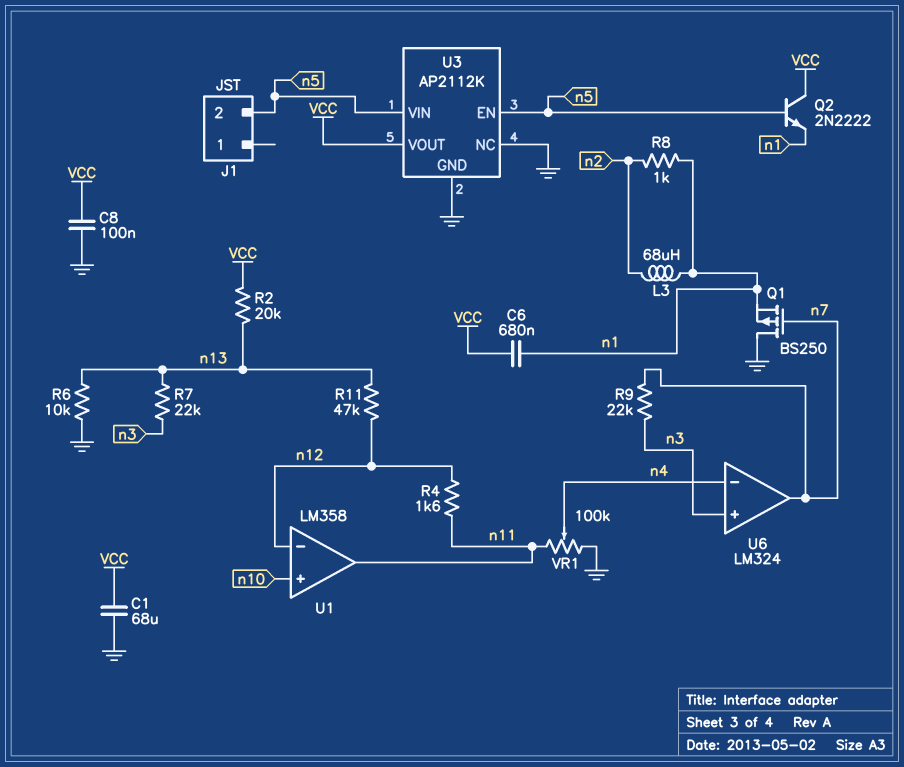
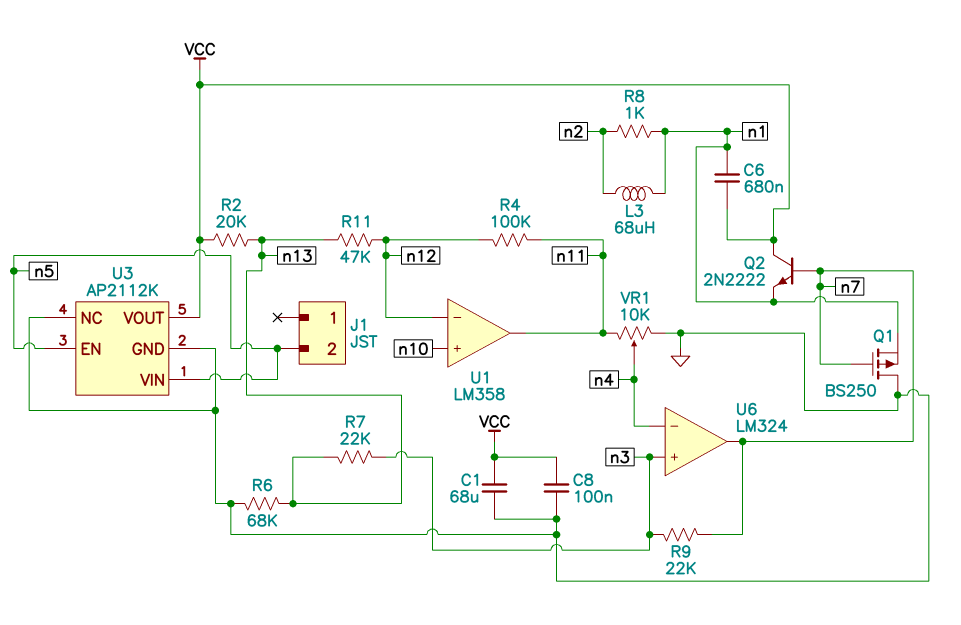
Q2: NPN 2N2222 (B n5, C VCC, E n1) -> NPN 2N2222 (B n7, C VCC, E n1)
R4: 1.6k (n11, n12) -> 100k (n11, n12)
R6: 10k (GND, n13) -> 68k (GND, n13)
VR1: 100k (GND, n11, wiper n4) -> 10k (GND, n11, wiper n4)

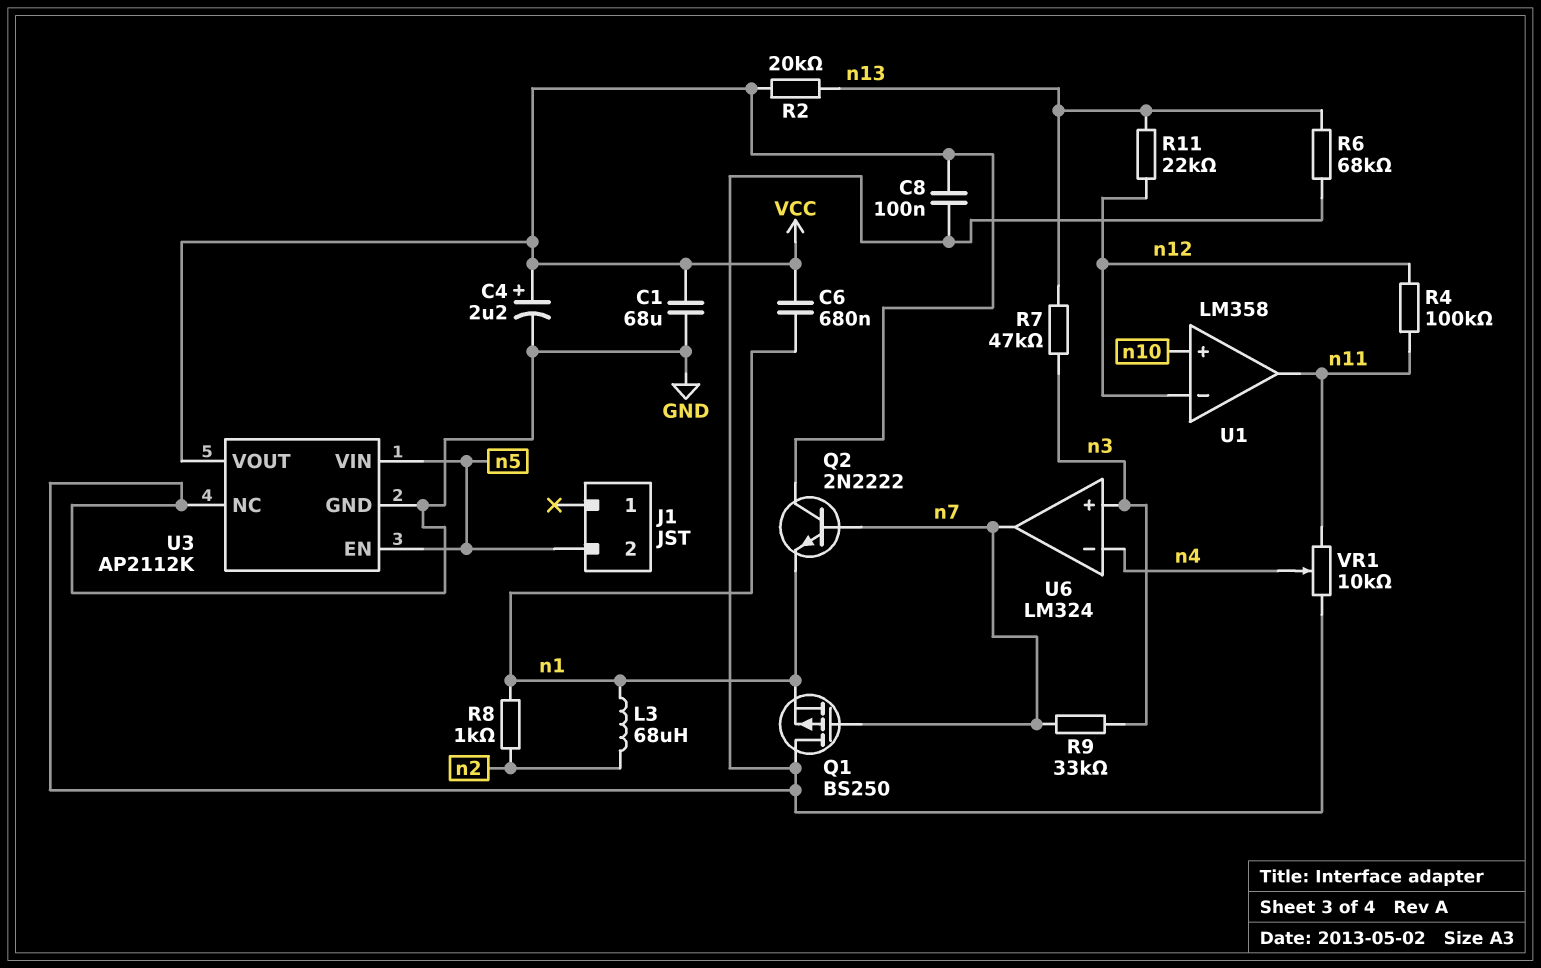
C4: none -> 2.2uF (plus VCC, minus GND)
R7: 22k (n3, n13) -> 47k (n3, n13)
R9: 22k (n3, n7) -> 33k (n3, n7)
R11: 47k (n12, n13) -> 22k (n12, n13)

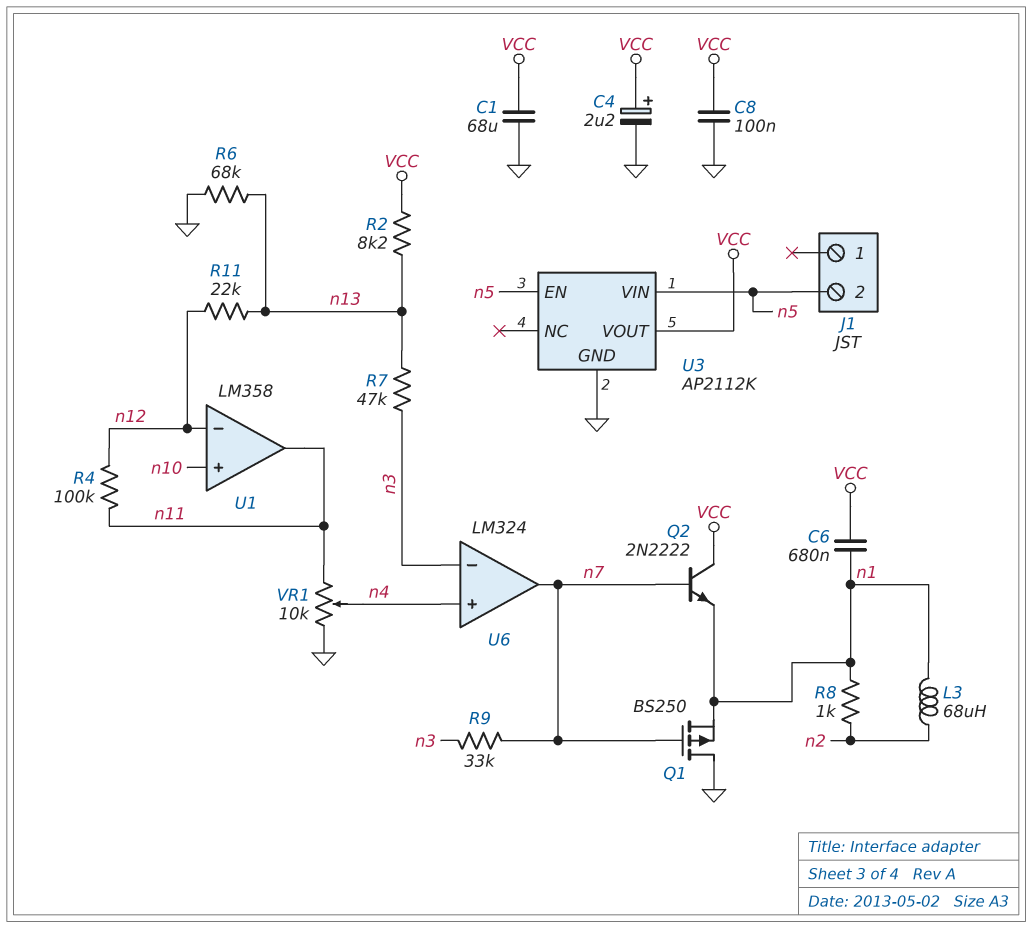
R2: 20k (VCC, n13) -> 8.2k (VCC, n13)
U3 pin NC: GND -> none
U6 pin in+: n3 -> n4
U6 pin in-: n4 -> n3

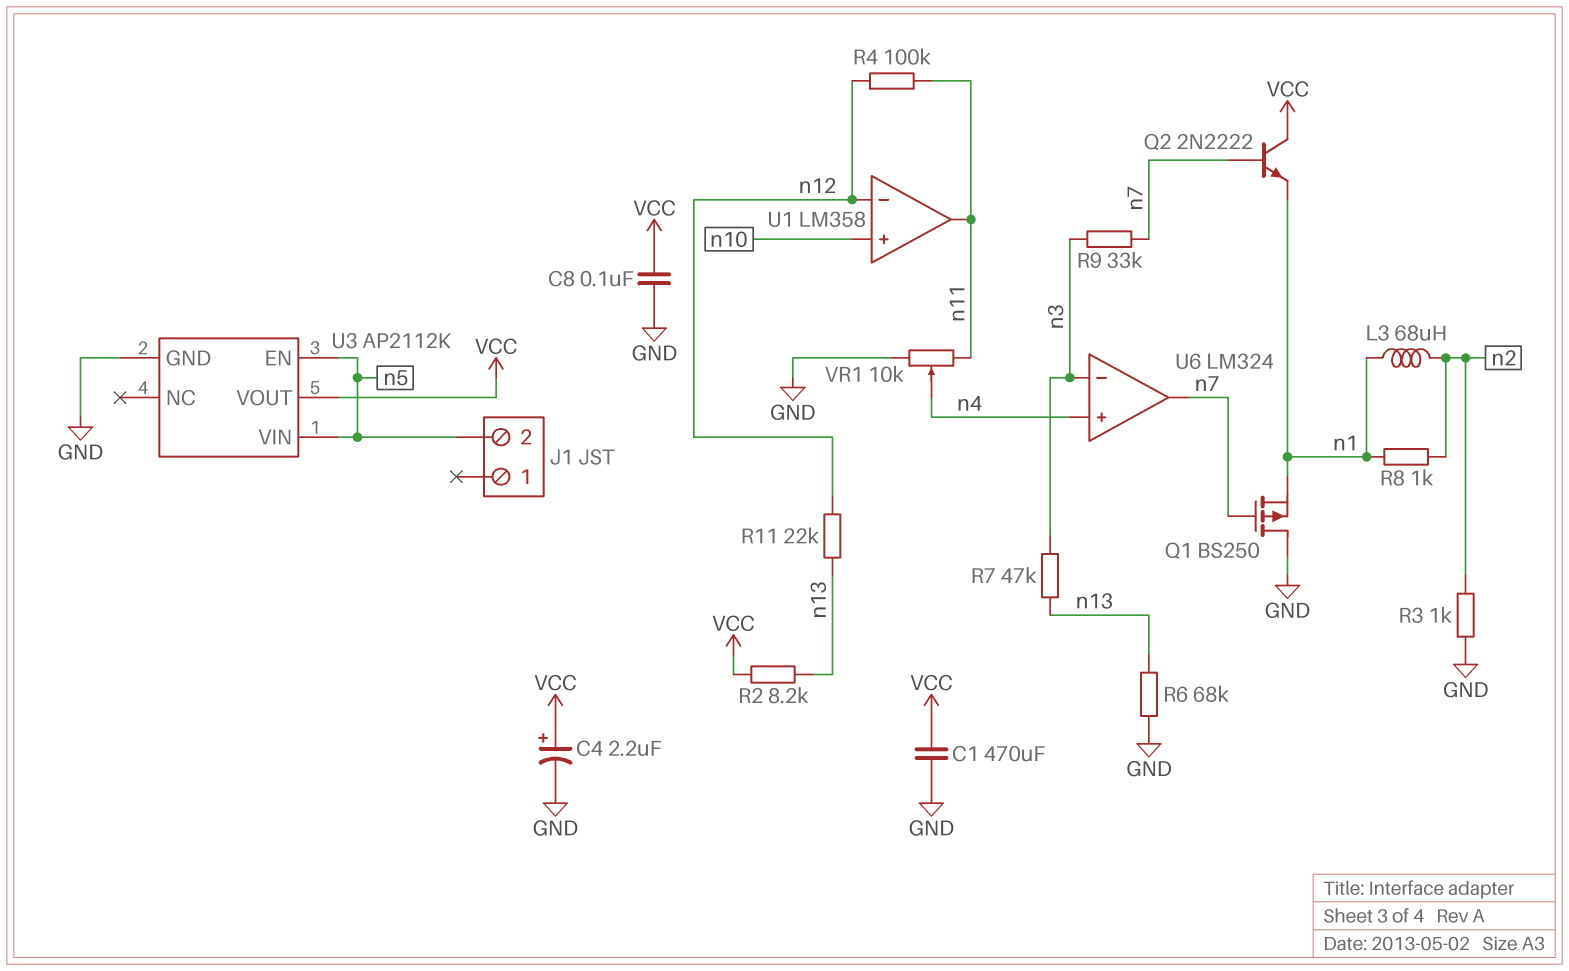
C1: 68uF (GND, VCC) -> 470uF (GND, VCC)
C6: 680nF (VCC, n1) -> none
R3: none -> 1k (GND, n2)

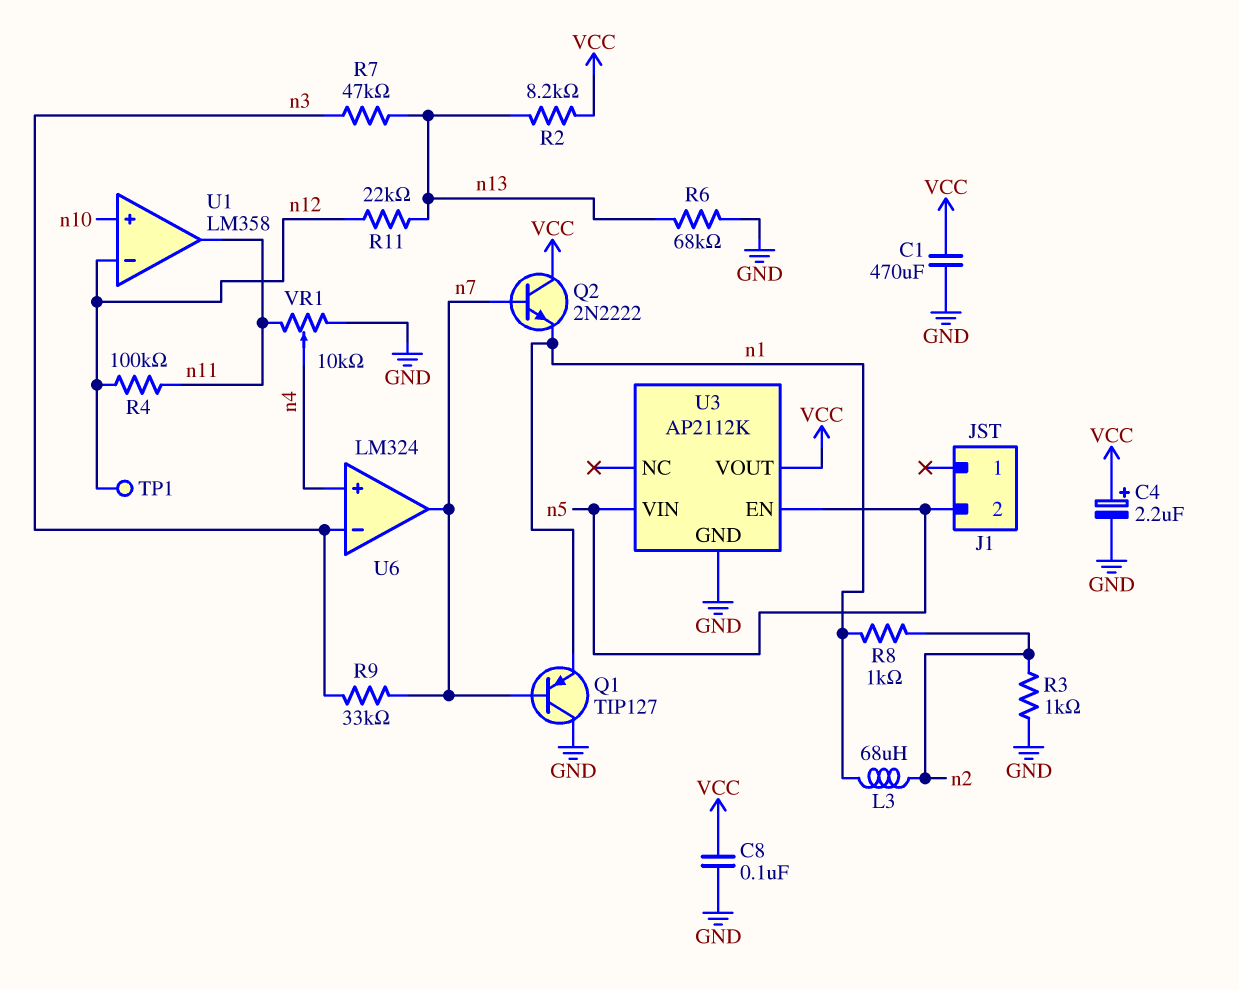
Q1: PMOS BS250 (G n7, D GND, S n1) -> PNP TIP127 (B n7, C GND, E n1)
TP1: none -> test point (n12)

